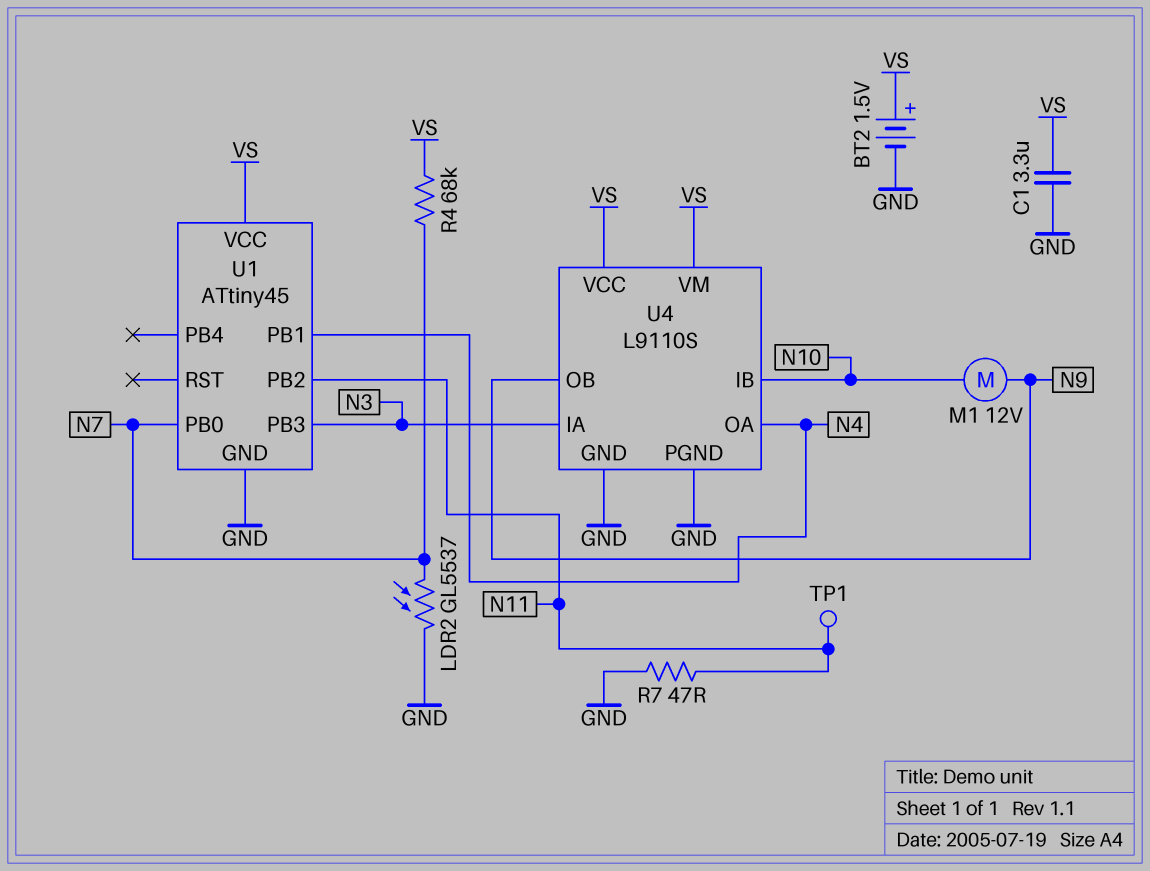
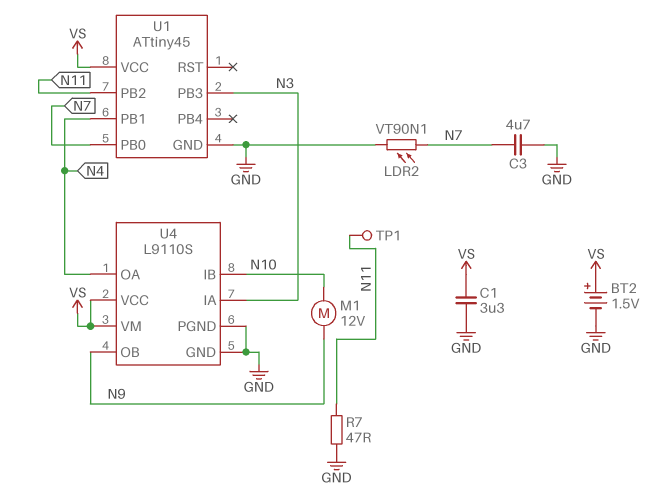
C3: none -> 4.7uF (GND, N7)
LDR2: GL5537 (GND, N7) -> VT90N1 (GND, N7)
R4: 68k (N7, VS) -> none

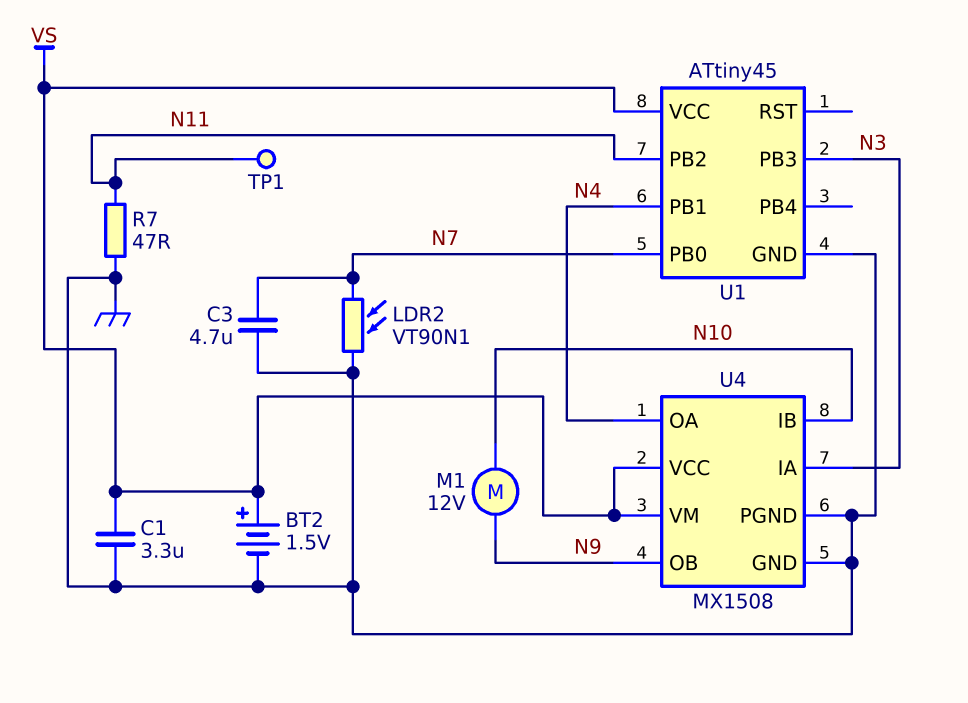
U4: L9110S -> MX1508

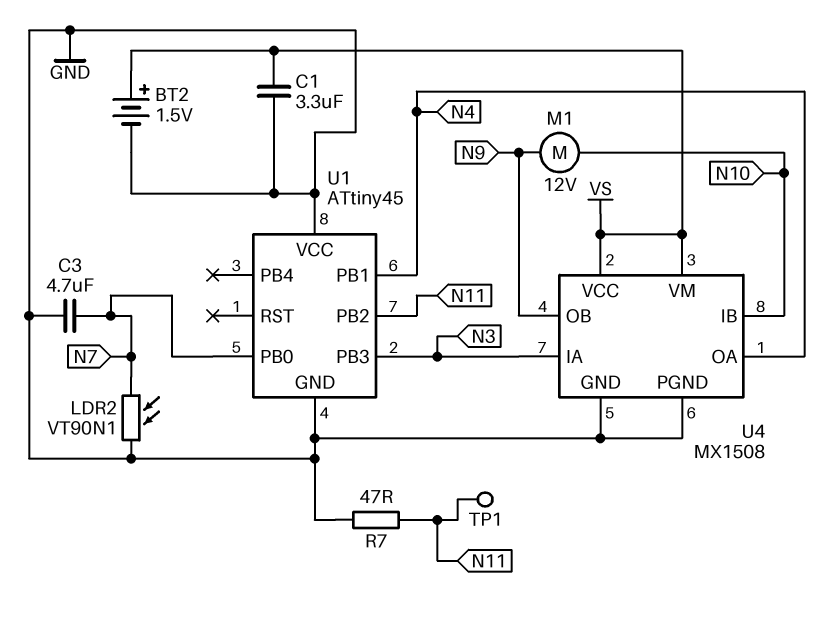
U1 pin VCC: VS -> GND

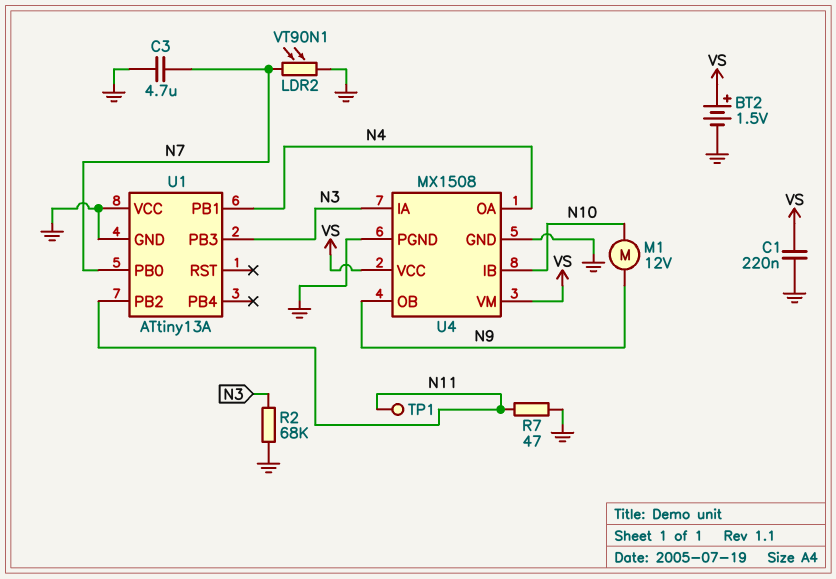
C1: 3.3uF (GND, VS) -> 220nF (GND, VS)
R2: none -> 68k (GND, N3)
U1: ATtiny45 -> ATtiny13A

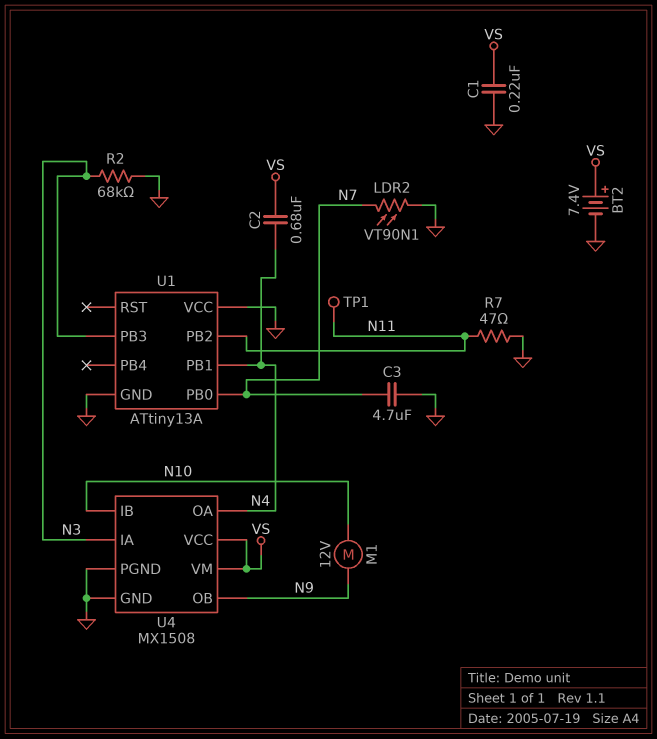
BT2: 1.5V (plus VS, minus GND) -> 7.4V (plus VS, minus GND)
C2: none -> 680nF (N4, VS)

